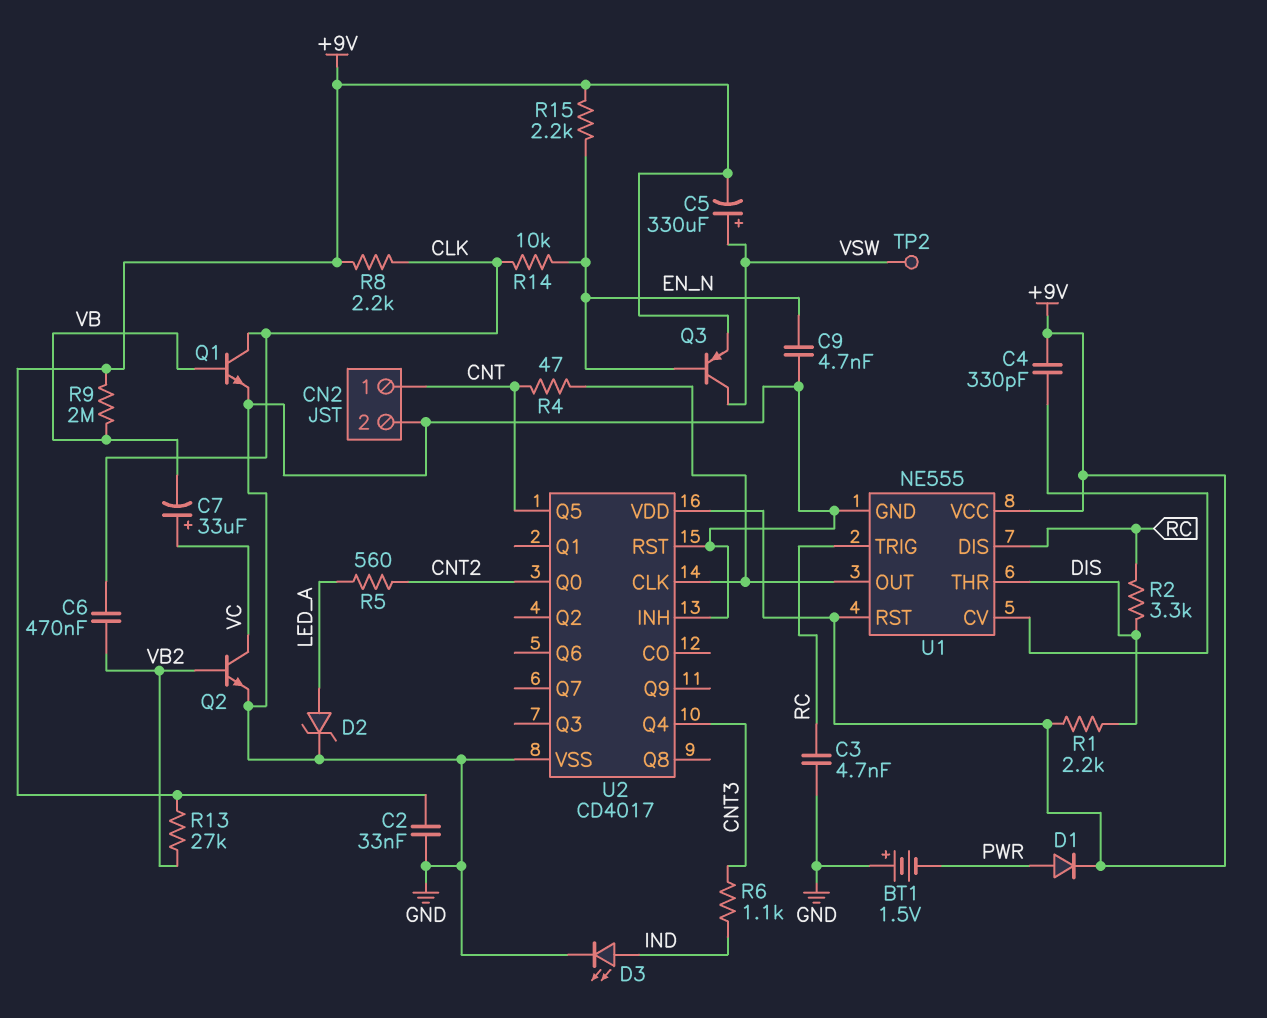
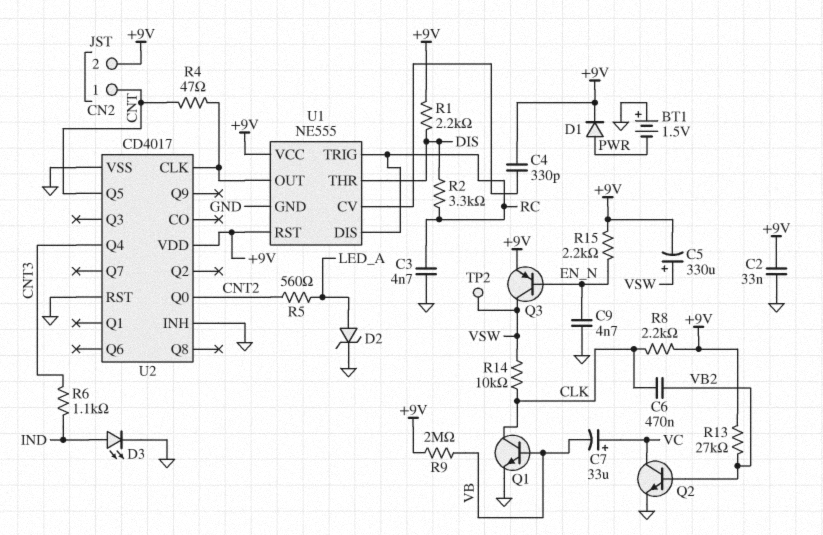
CN2 pin 2: GND -> +9V
R14: 10k (CLK, EN_N) -> 10k (CLK, VSW)

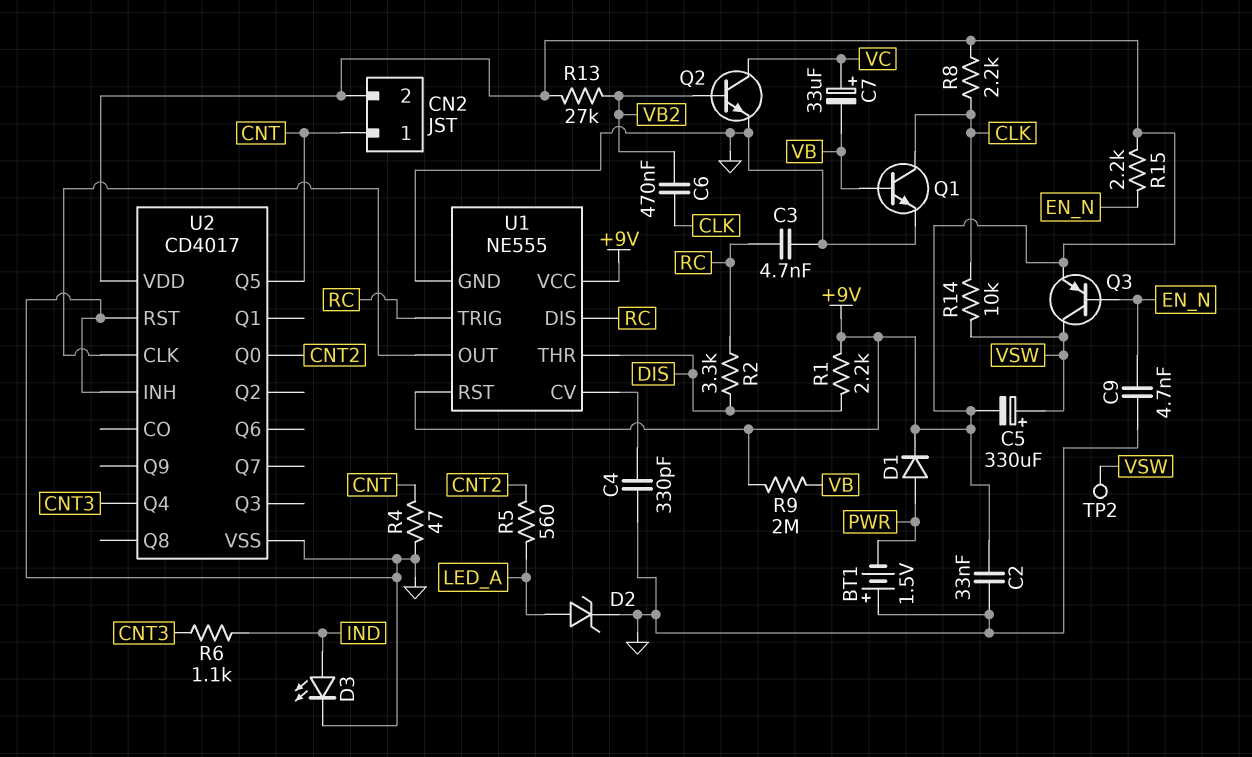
C4: 330pF (+9V, U1/CV) -> 330pF (GND, U1/CV)
R4: 47 (CNT, U1/OUT) -> 47 (CNT, GND)

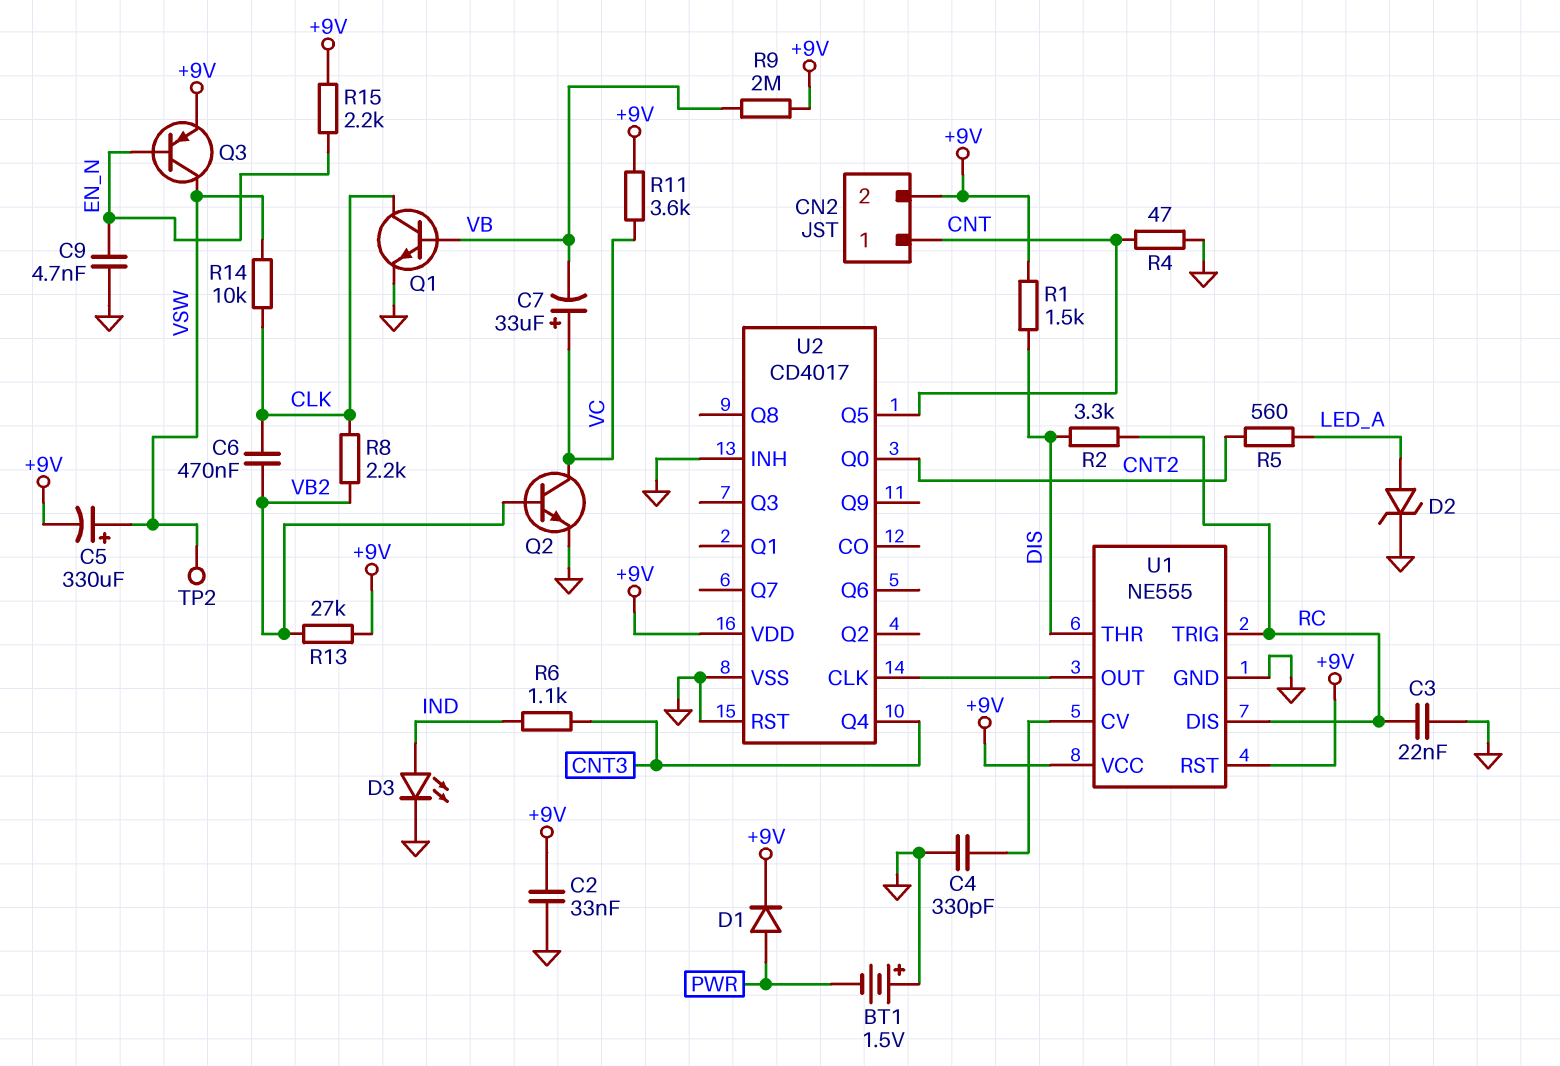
C3: 4.7nF (GND, RC) -> 22nF (GND, RC)
R1: 2.2k (+9V, DIS) -> 1.5k (+9V, DIS)
R8: 2.2k (+9V, CLK) -> 2.2k (CLK, VB2)
R11: none -> 3.6k (+9V, VC)

